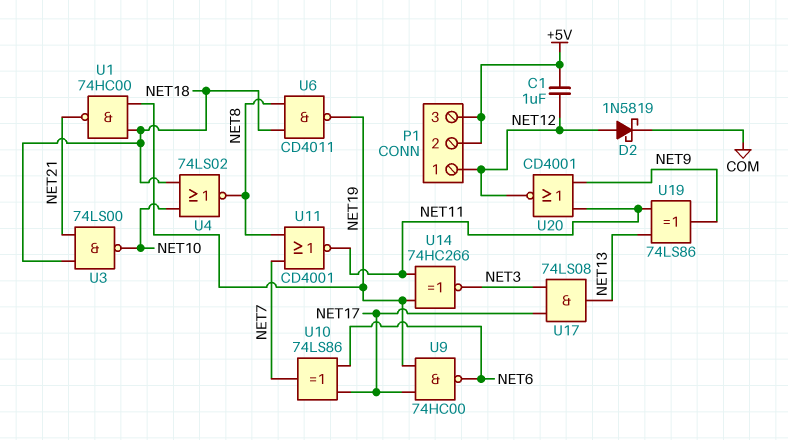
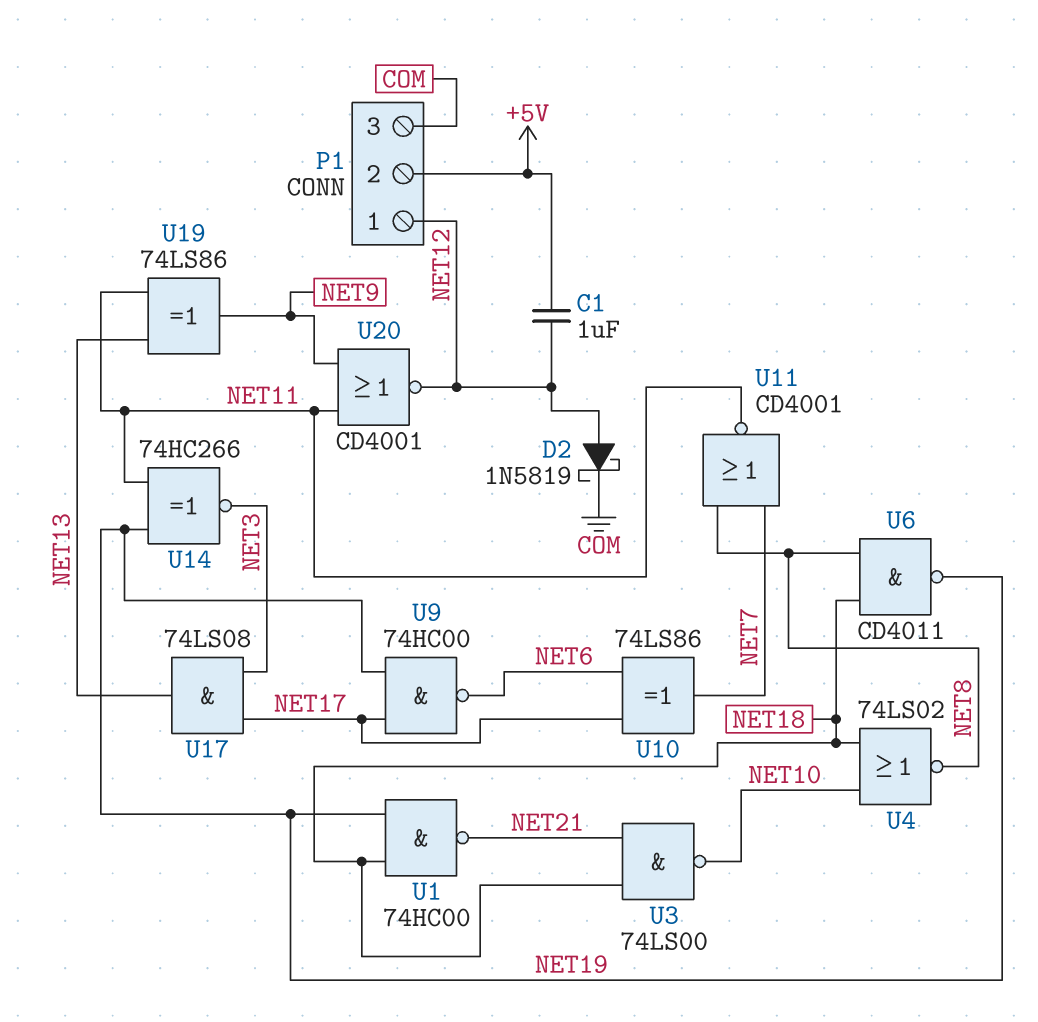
P1 pin 3: +5V -> COM

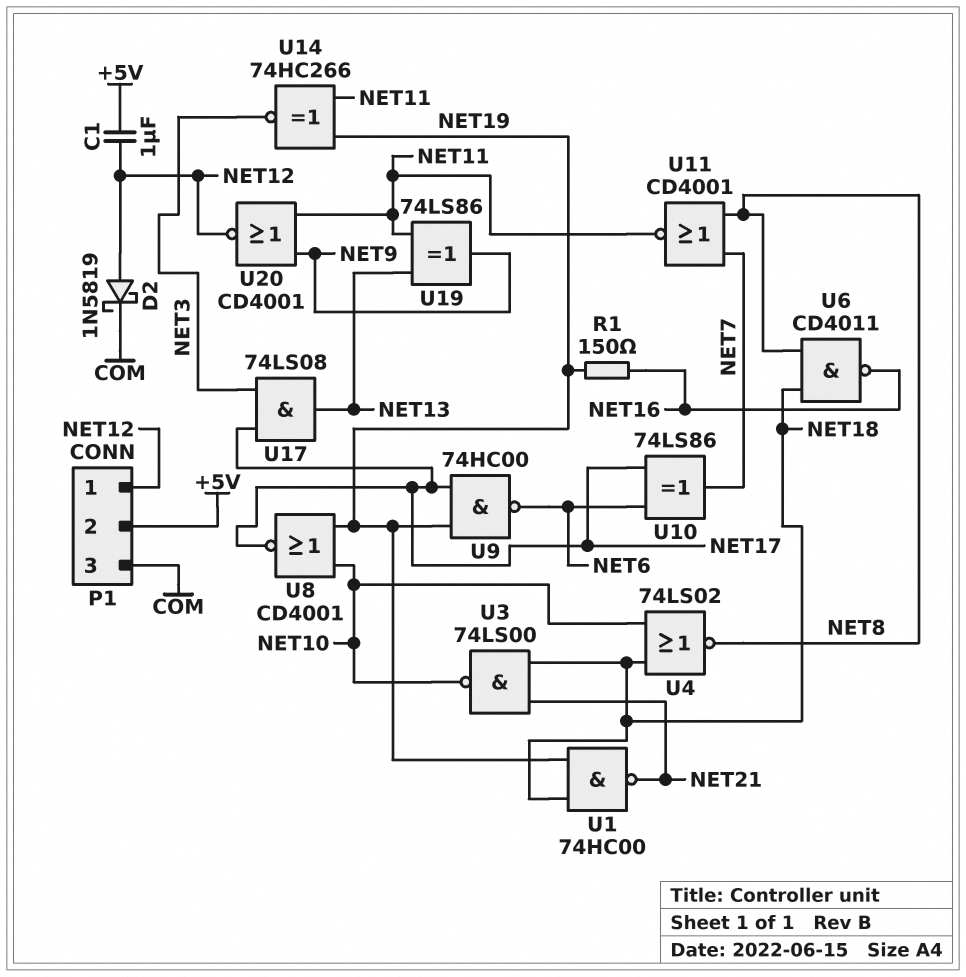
R1: none -> 150 (NET16, NET19)
U6: NAND CD4011 (in NET8, in NET18, out NET19) -> NAND CD4011 (in NET8, in NET18, out NET16)
U8: none -> NOR CD4001 (in NET10, in NET19, out NET17)

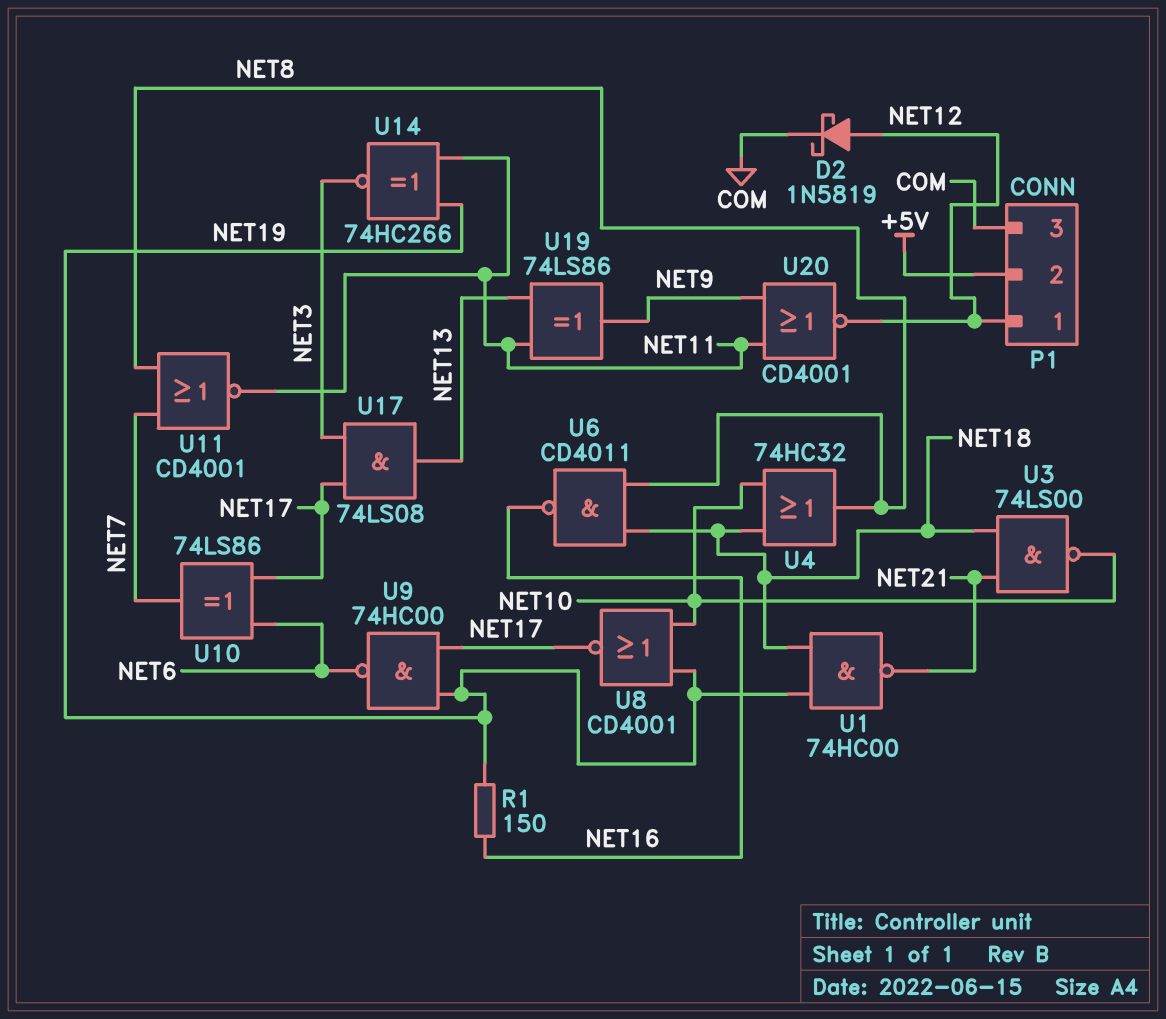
C1: 1uF (+5V, NET12) -> none
U4: NOR 74LS02 (in NET10, in NET18, out NET8) -> OR 74HC32 (in NET10, in NET18, out NET8)

